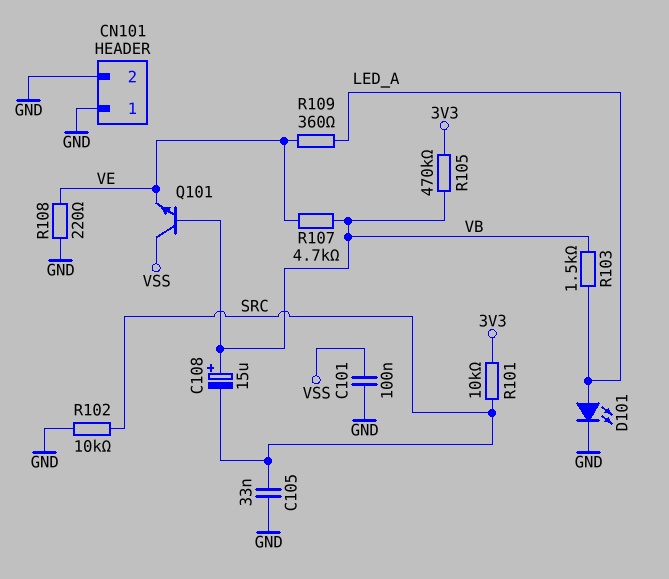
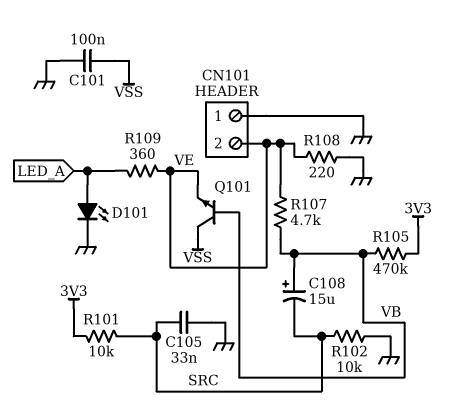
CN101 pin 2: GND -> VE
R103: 1.5k (LED_A, VB) -> none

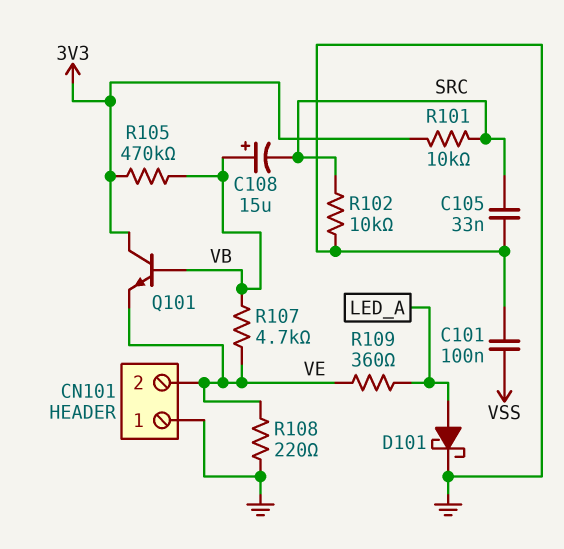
D101: LED (A LED_A, K GND) -> schottky (A LED_A, K GND)
Q101: NPN (B VB, C VSS, E VE) -> NPN (B VB, C 3V3, E VE)

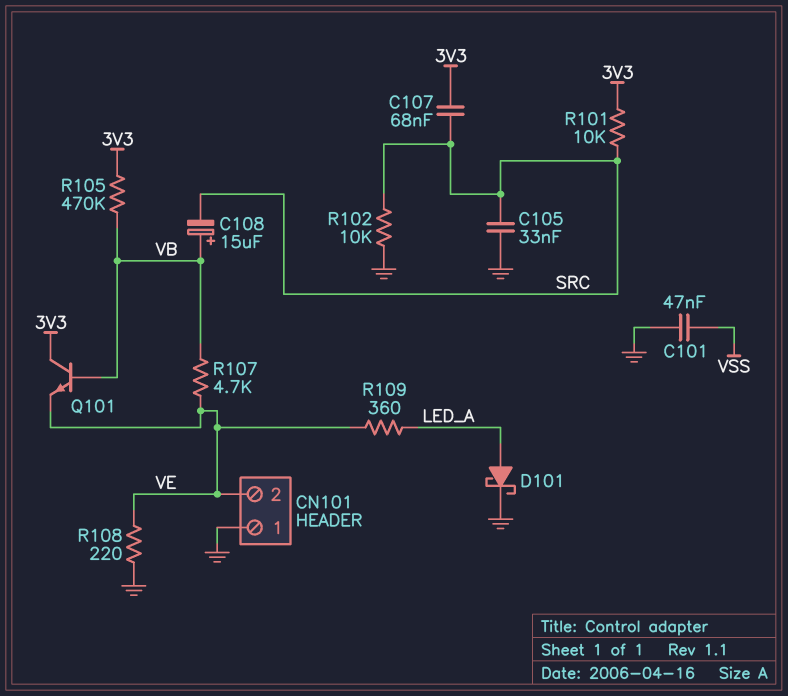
C101: 100nF (GND, VSS) -> 47nF (GND, VSS)
C107: none -> 68nF (3V3, SRC)

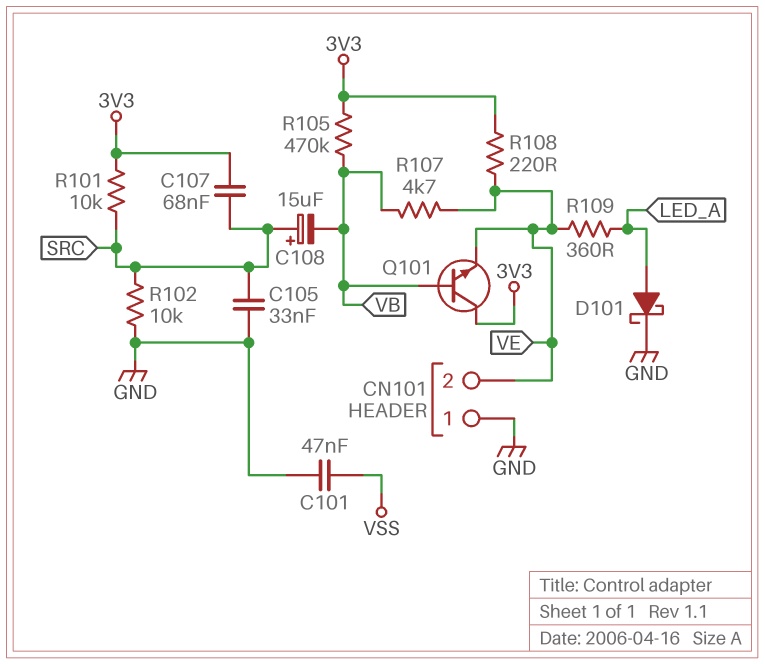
C108: 15uF (plus VB, minus SRC) -> 15uF (plus SRC, minus VB)
R108: 220 (GND, VE) -> 220 (3V3, VE)

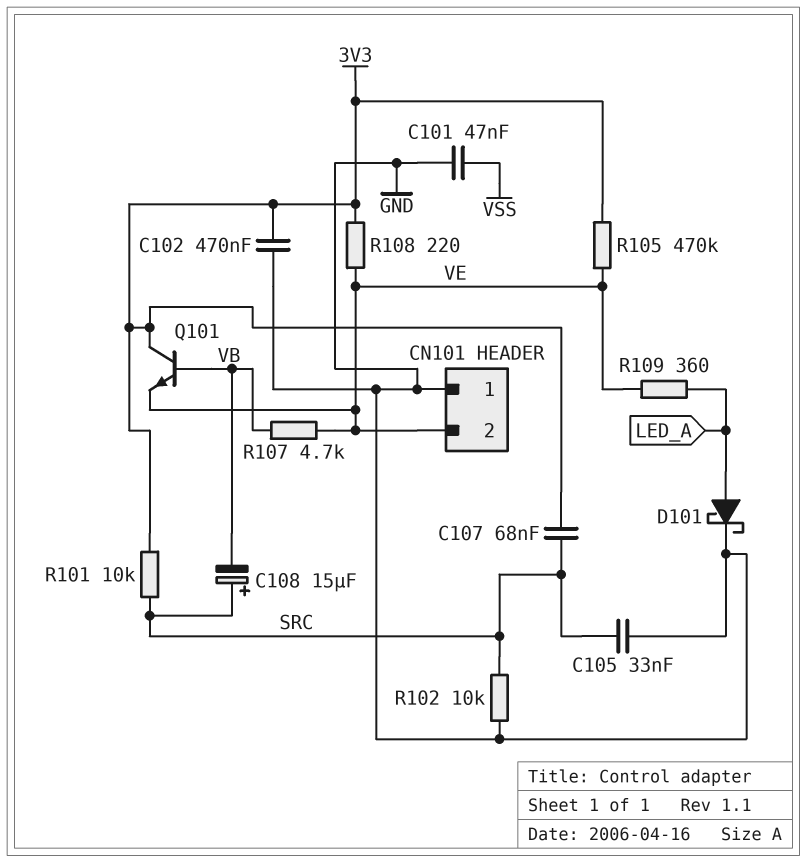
C102: none -> 470nF (3V3, GND)
R105: 470k (3V3, VB) -> 470k (3V3, VE)

